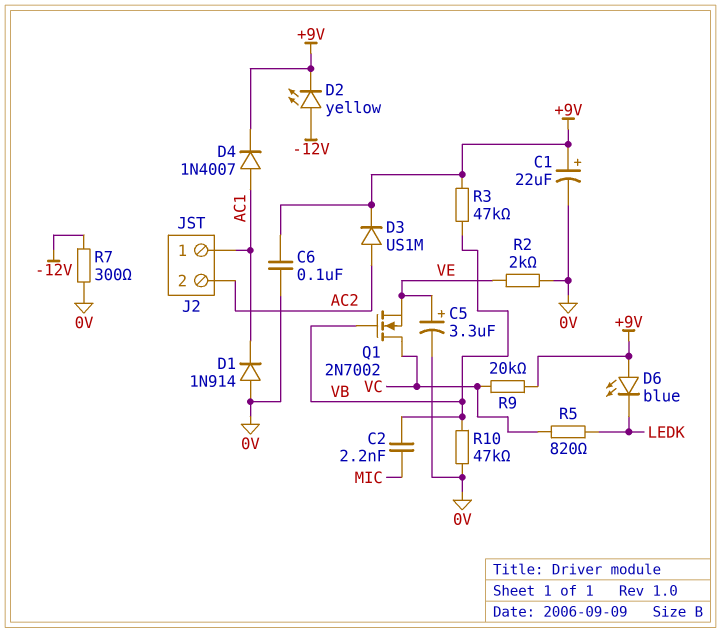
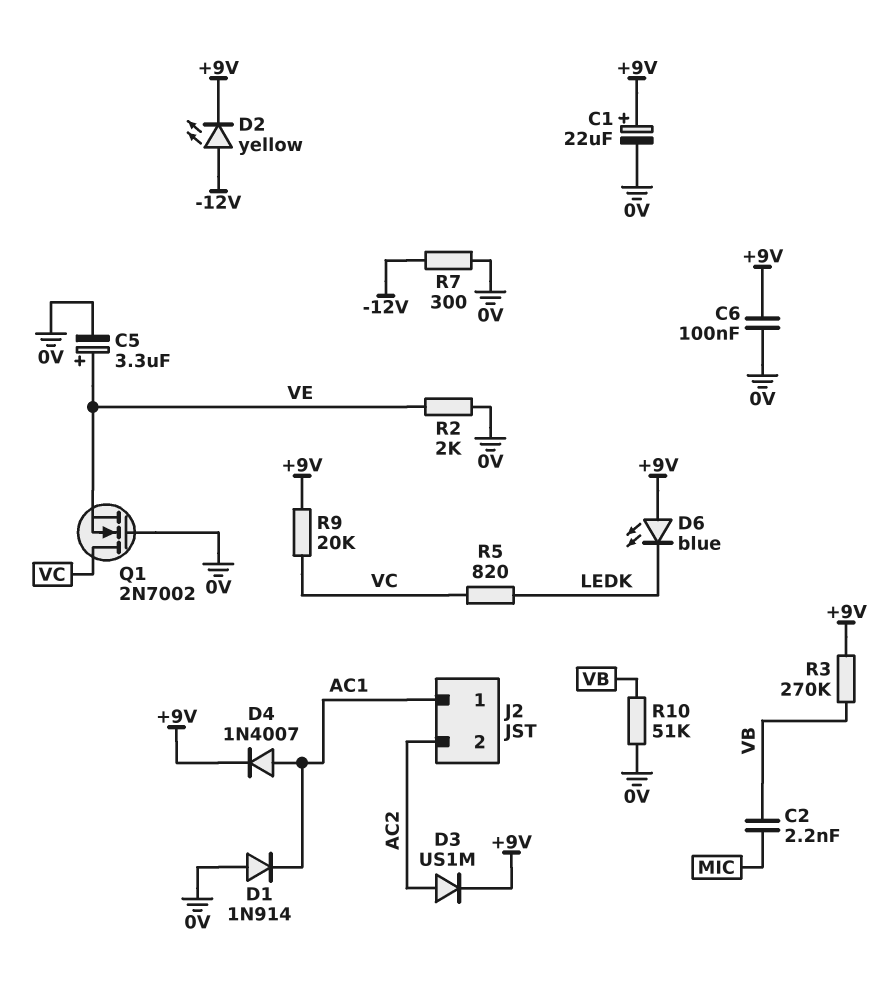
Q1: NMOS 2N7002 (G VB, D VC, S VE) -> NMOS 2N7002 (G 0V, D VC, S VE)
R3: 47k (+9V, VB) -> 270k (+9V, VB)
R10: 47k (0V, VB) -> 51k (0V, VB)

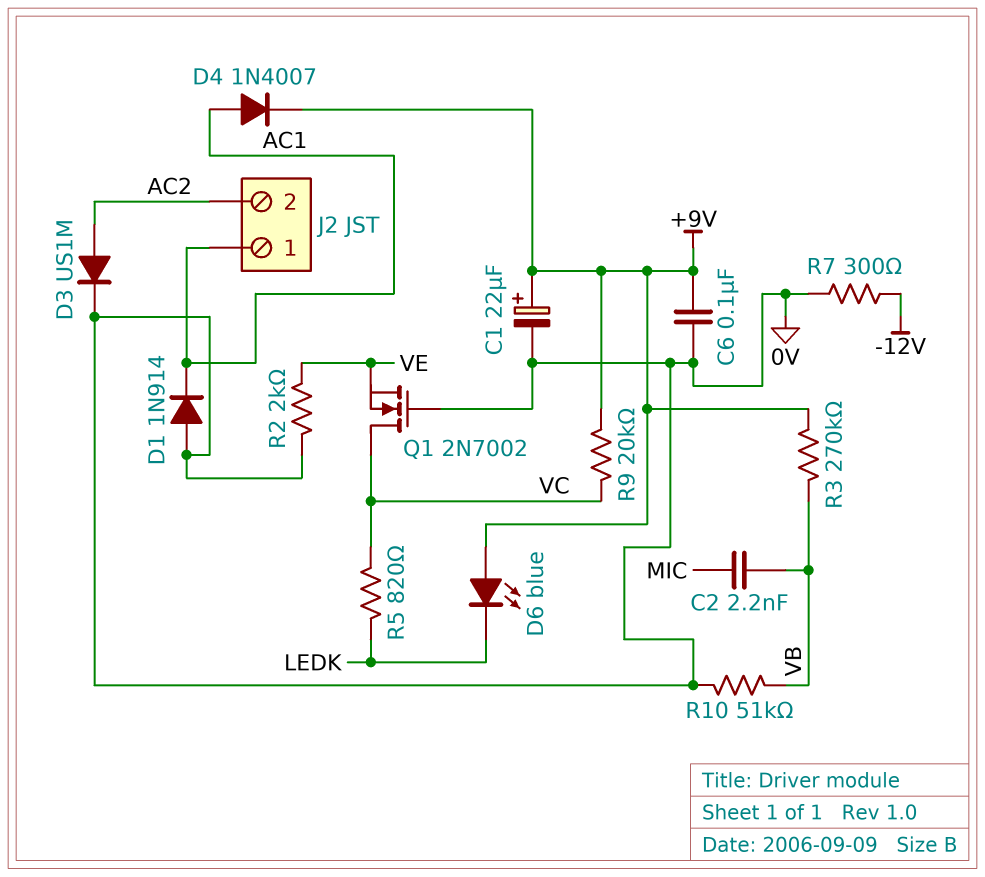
C5: 3.3uF (plus VE, minus 0V) -> none
D2: LED yellow (A -12V, K +9V) -> none
D3: diode US1M (A AC2, K +9V) -> diode US1M (A AC2, K 0V)

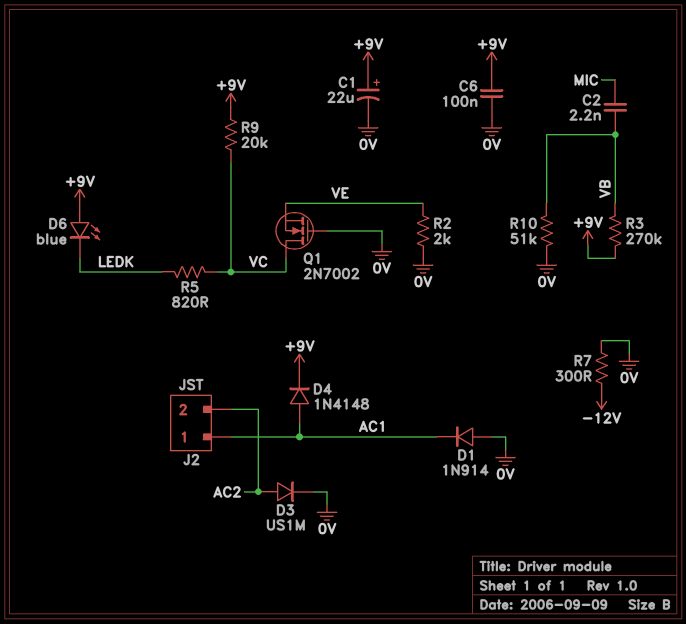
D4: diode 1N4007 (A AC1, K +9V) -> diode 1N4148 (A AC1, K +9V)

